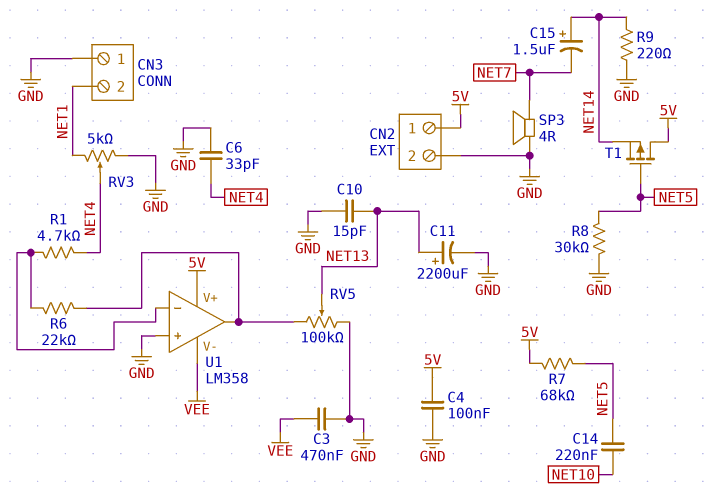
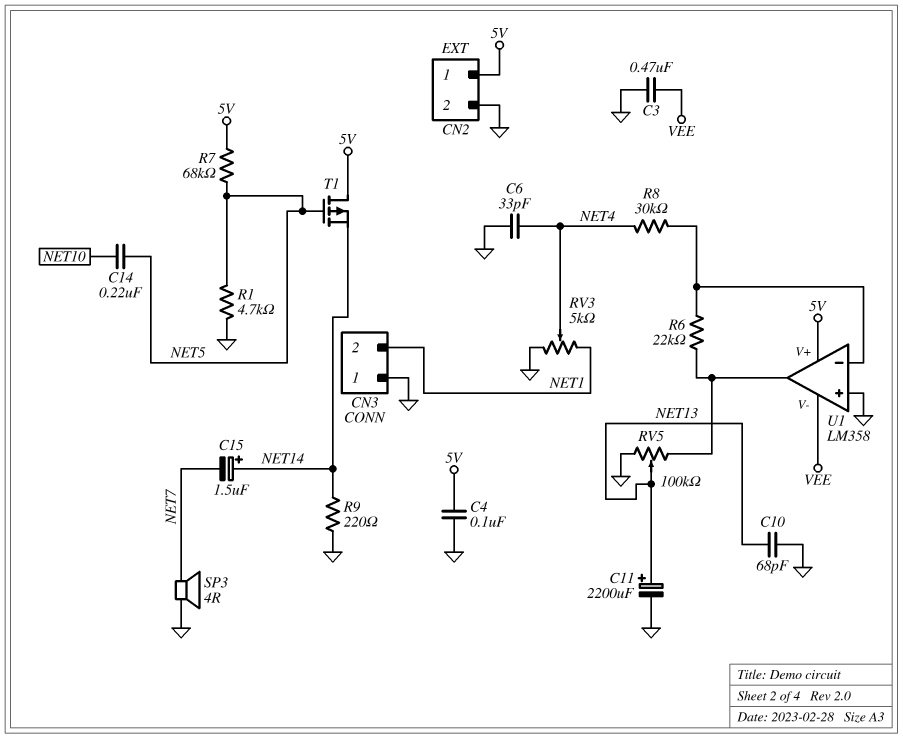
C10: 15pF (GND, NET13) -> 68pF (GND, NET13)
R1: 4.7k (NET4, U1/in-) -> 4.7k (GND, NET5)
R8: 30k (GND, NET5) -> 30k (NET4, U1/in-)

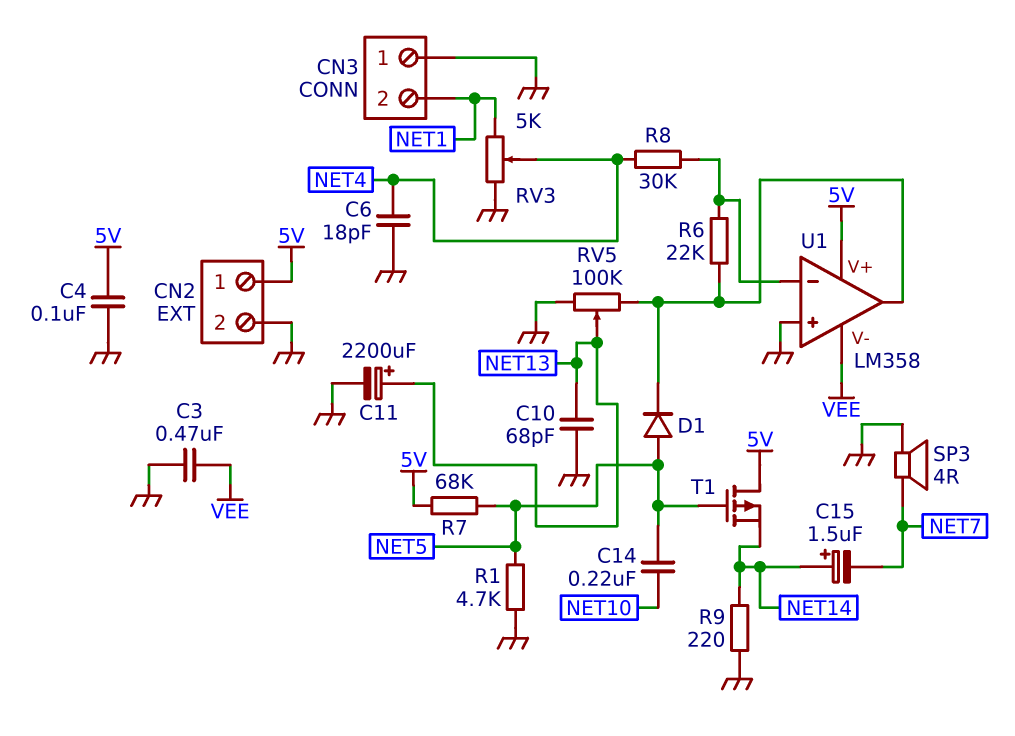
C6: 33pF (GND, NET4) -> 18pF (GND, NET4)
D1: none -> diode (A NET5, K U1/out)

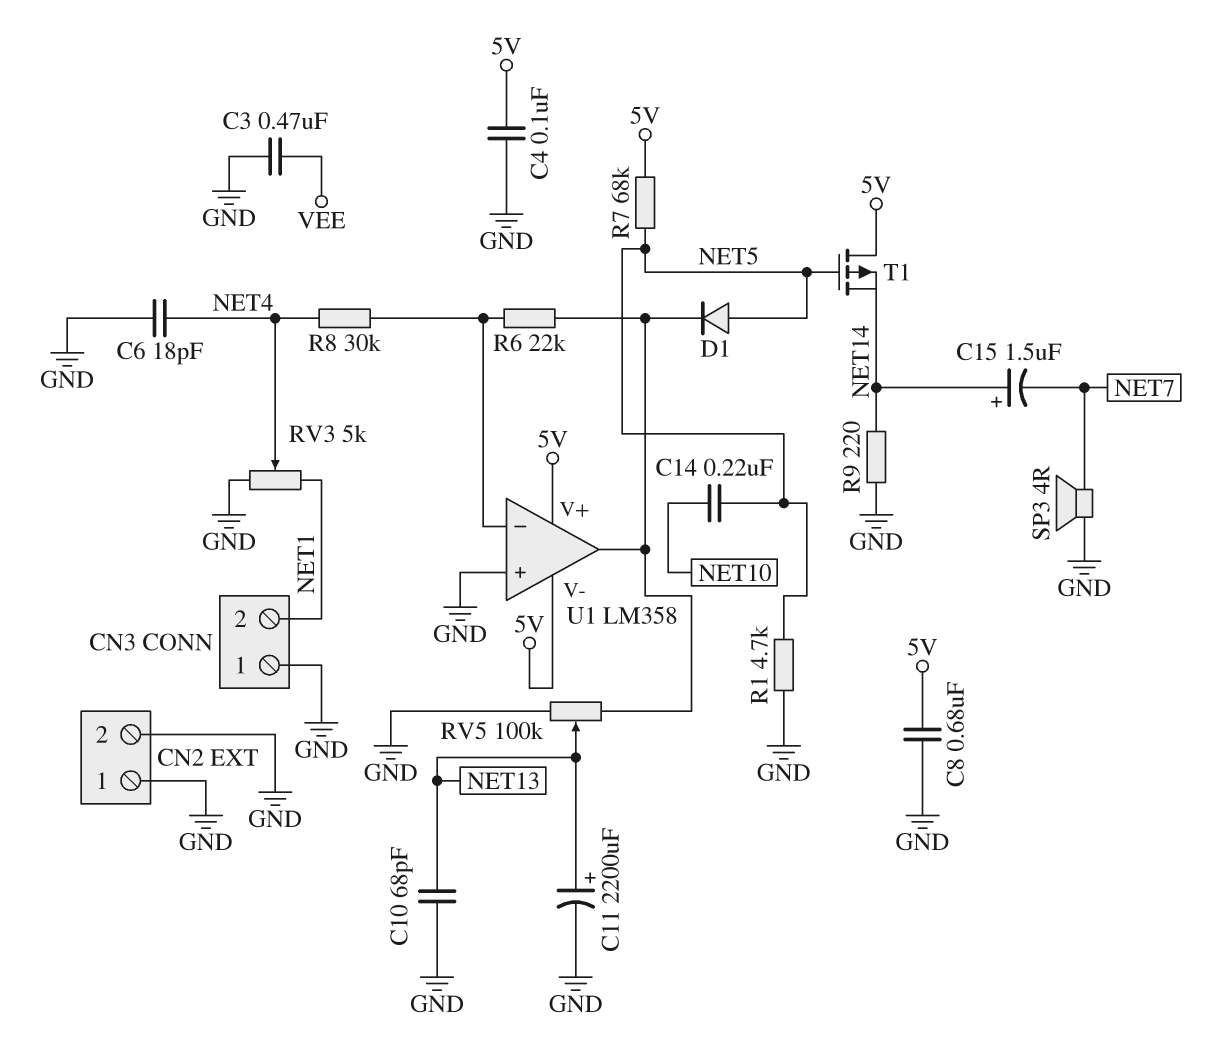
C8: none -> 680nF (5V, GND)
CN2 pin 1: 5V -> GND
U1 pin V-: VEE -> 5V

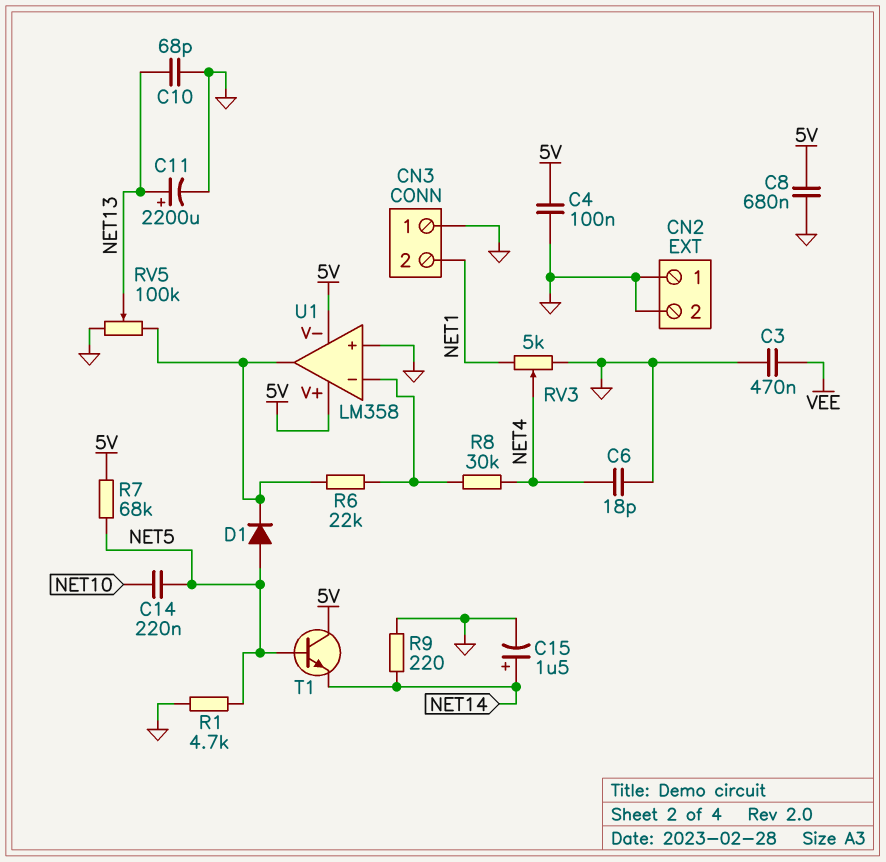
C15: 1.5uF (plus NET14, minus NET7) -> 1.5uF (plus NET14, minus GND)
SP3: speaker 4R (GND, NET7) -> none
T1: PMOS (G NET5, D 5V, S NET14) -> NPN (B NET5, C 5V, E NET14)

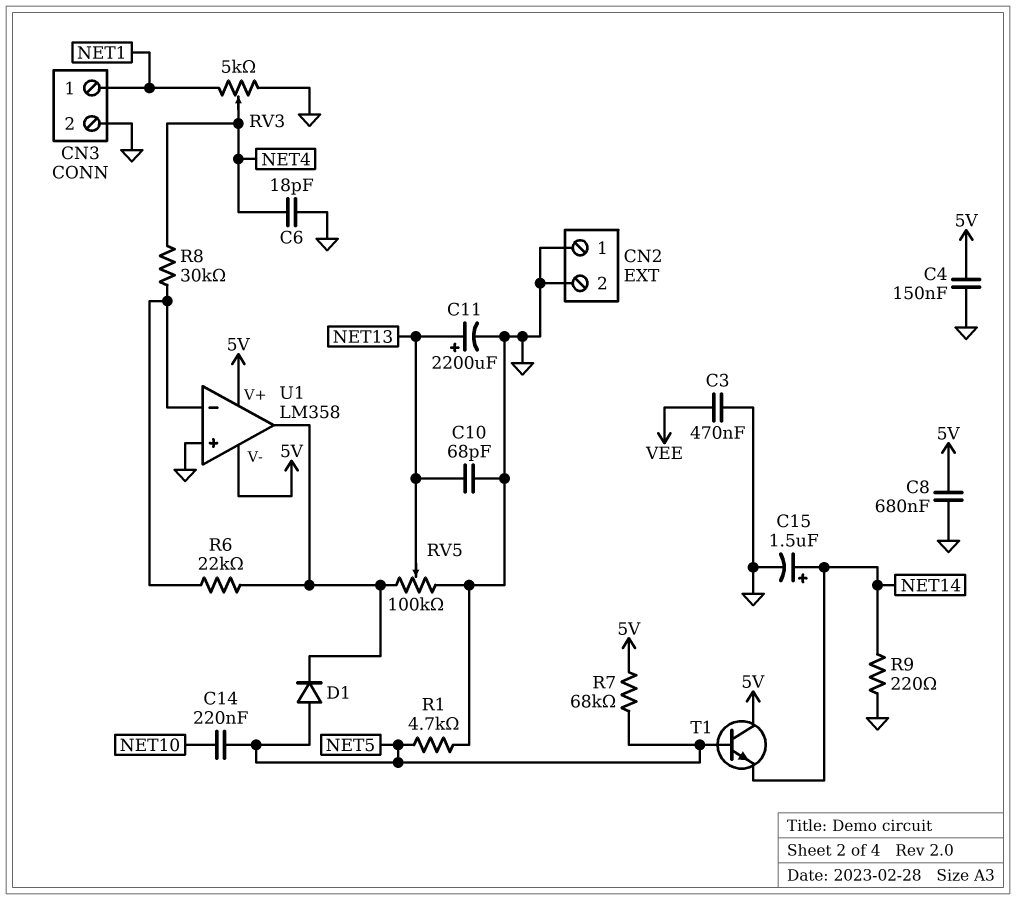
C4: 100nF (5V, GND) -> 150nF (5V, GND)
CN3 pin 1: GND -> NET1
CN3 pin 2: NET1 -> GND

